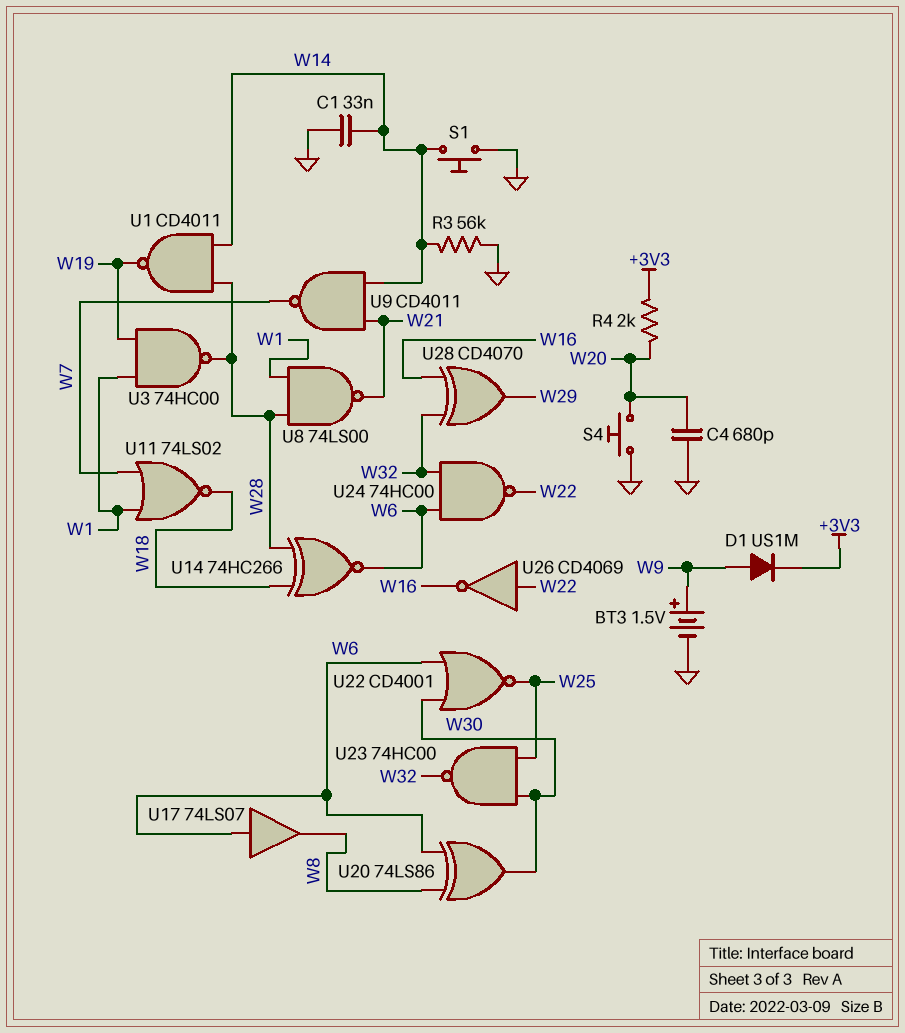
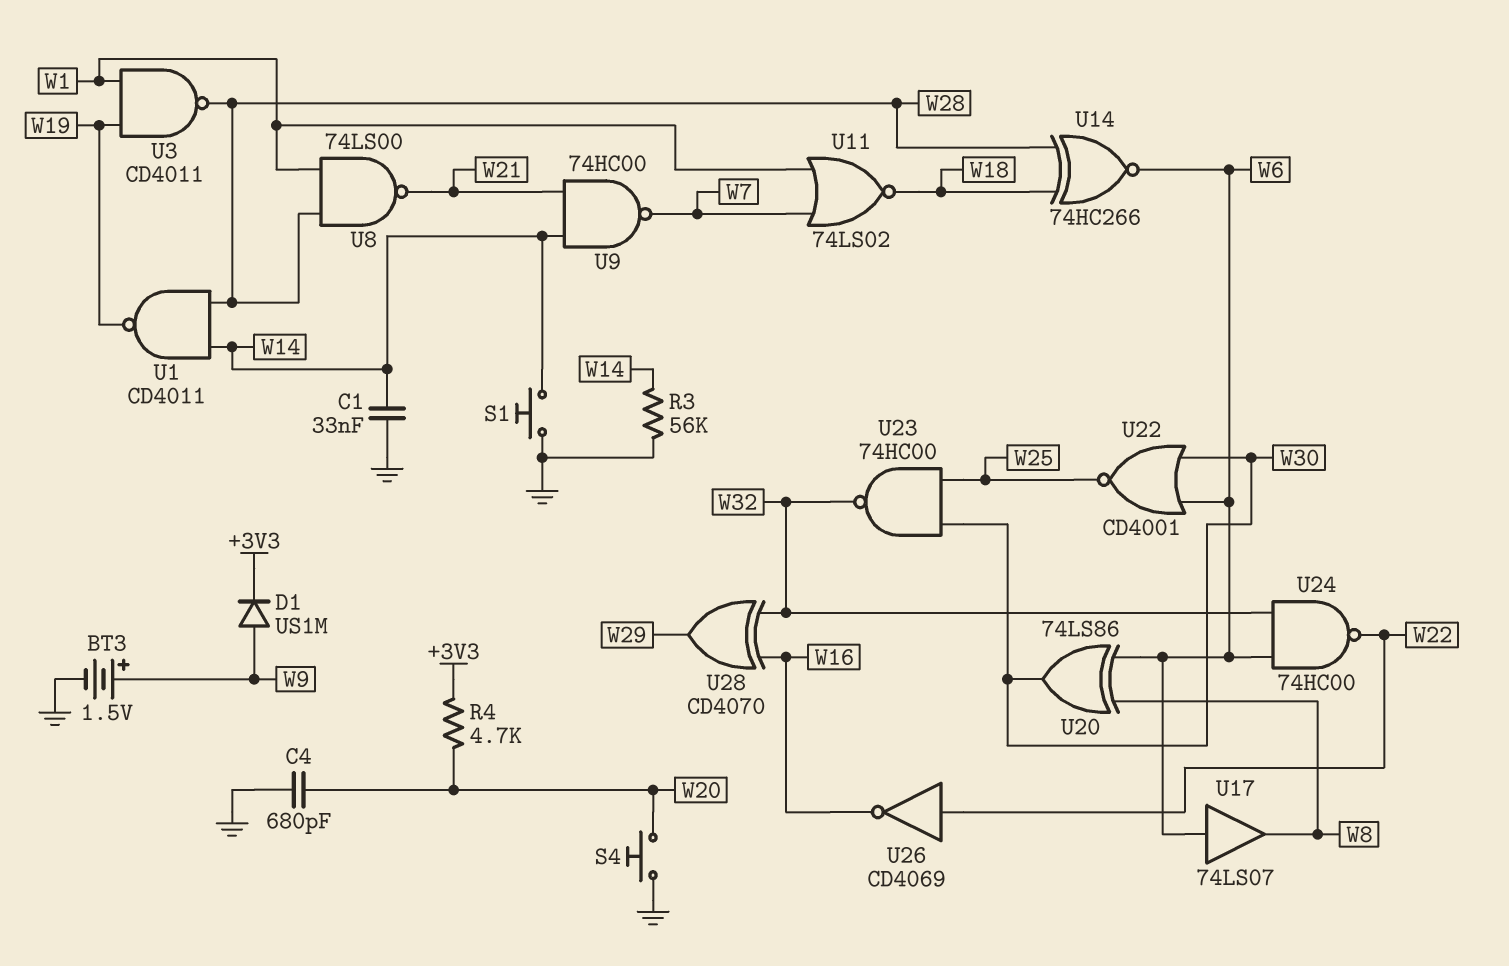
R4: 2k (+3V3, W20) -> 4.7k (+3V3, W20)
U3: NAND 74HC00 (in W1, in W19, out W28) -> NAND CD4011 (in W1, in W19, out W28)
U9: NAND CD4011 (in W14, in W21, out W7) -> NAND 74HC00 (in W14, in W21, out W7)

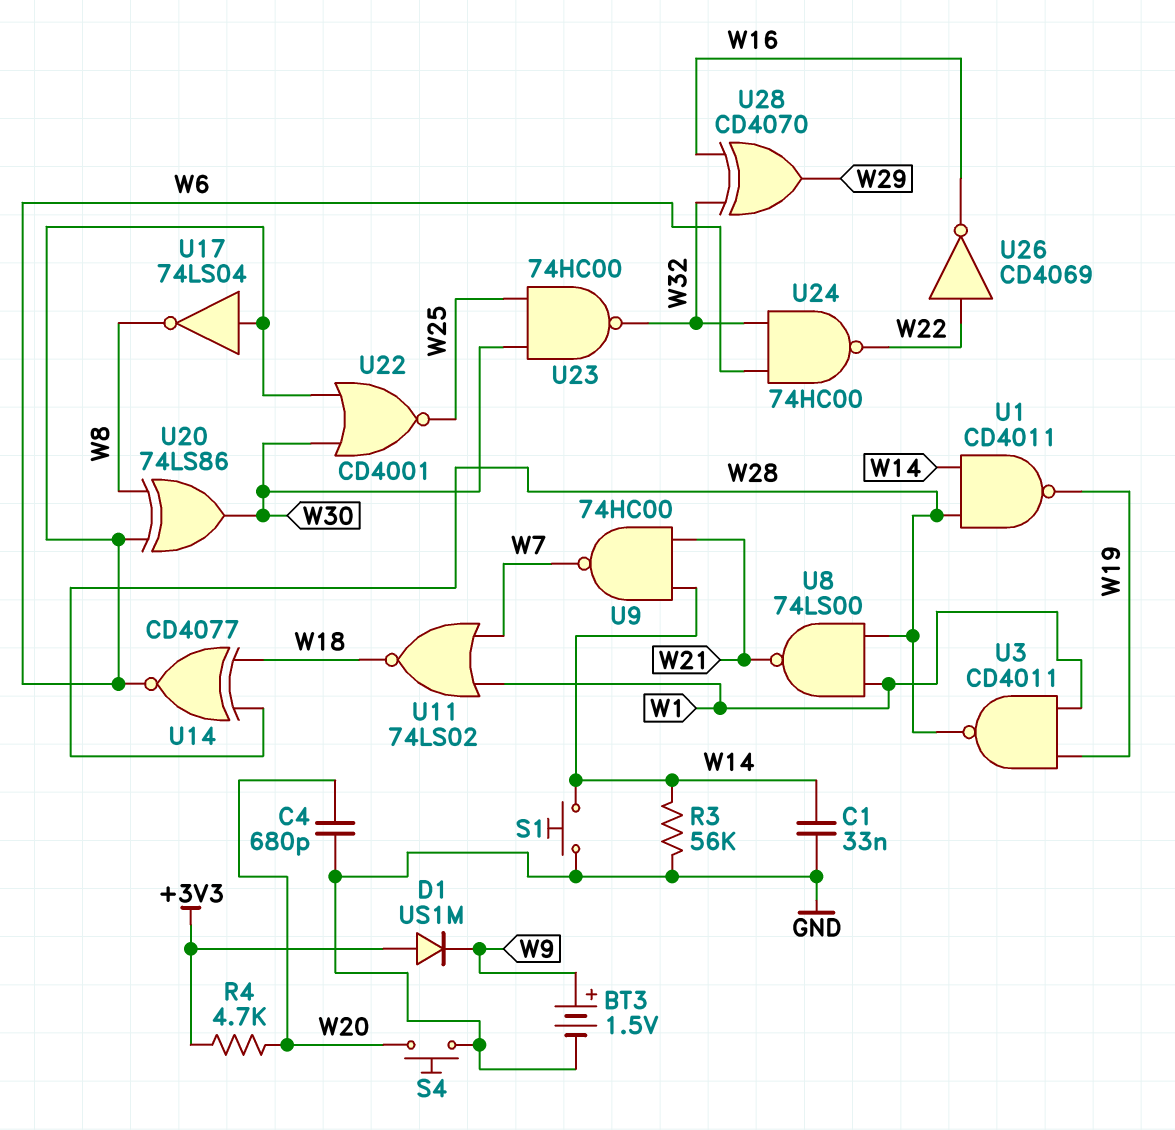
D1: diode US1M (A W9, K +3V3) -> diode US1M (A +3V3, K W9)
U14: XNOR 74HC266 (in W18, in W28, out W6) -> XNOR CD4077 (in W18, in W28, out W6)
U17: buffer 74LS07 (in W6, out W8) -> NOT 74LS04 (in W6, out W8)

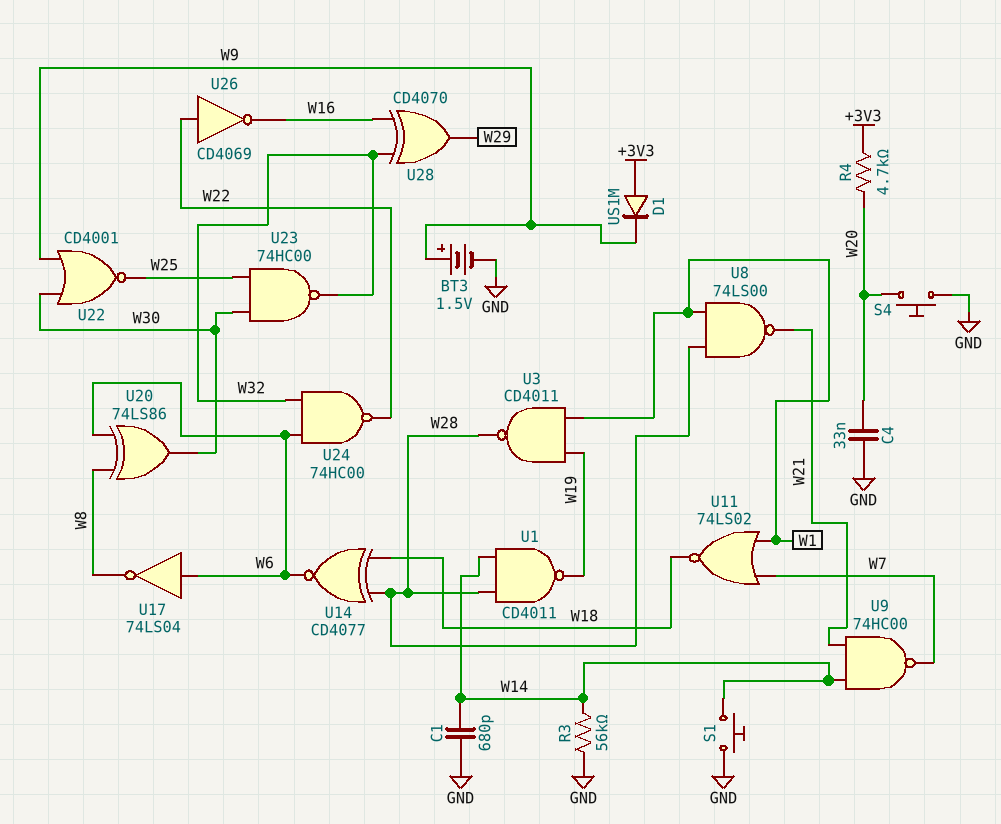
C1: 33nF (GND, W14) -> 680pF (GND, W14)
C4: 680pF (GND, W20) -> 33nF (GND, W20)
U22: NOR CD4001 (in W6, in W30, out W25) -> NOR CD4001 (in W9, in W30, out W25)

